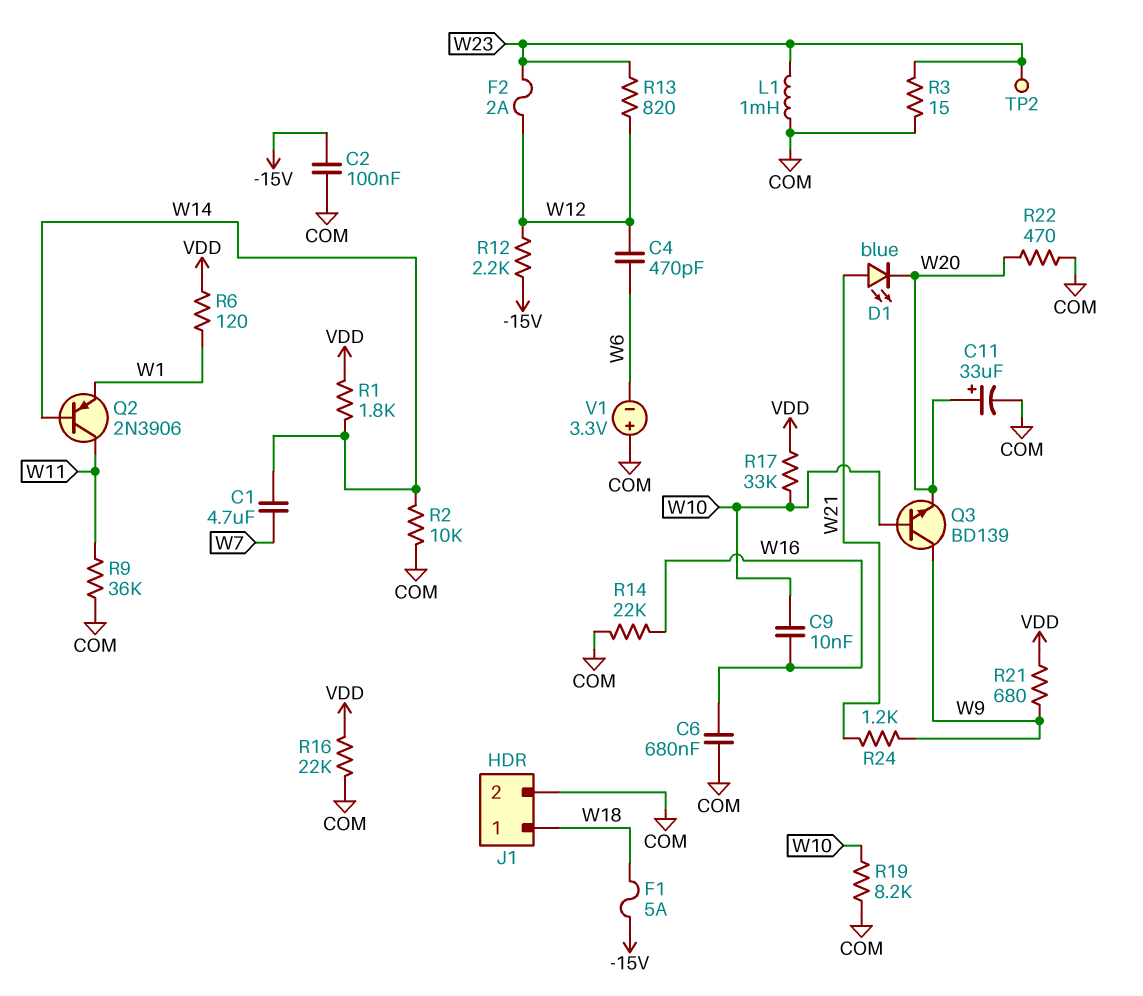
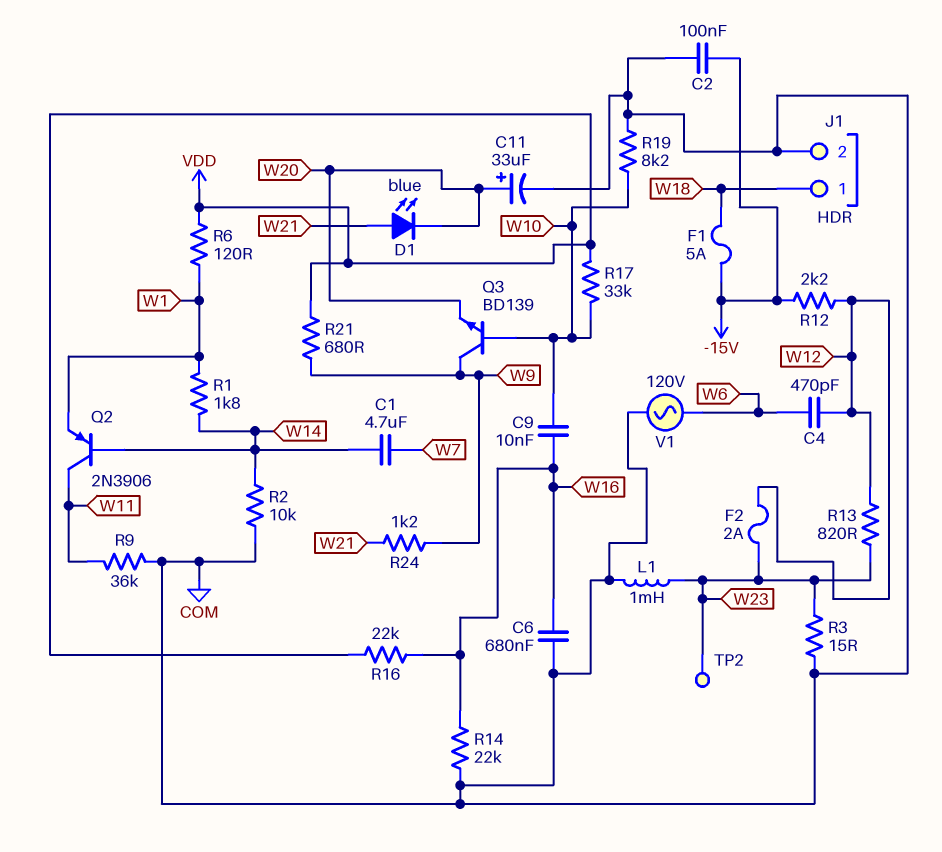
R1: 1.8k (VDD, W14) -> 1.8k (W1, W14)
R16: 22k (COM, VDD) -> 22k (VDD, W16)
R22: 470 (COM, W20) -> none
V1: 3.3V (plus COM, minus W6) -> AC 120V (COM, W6)

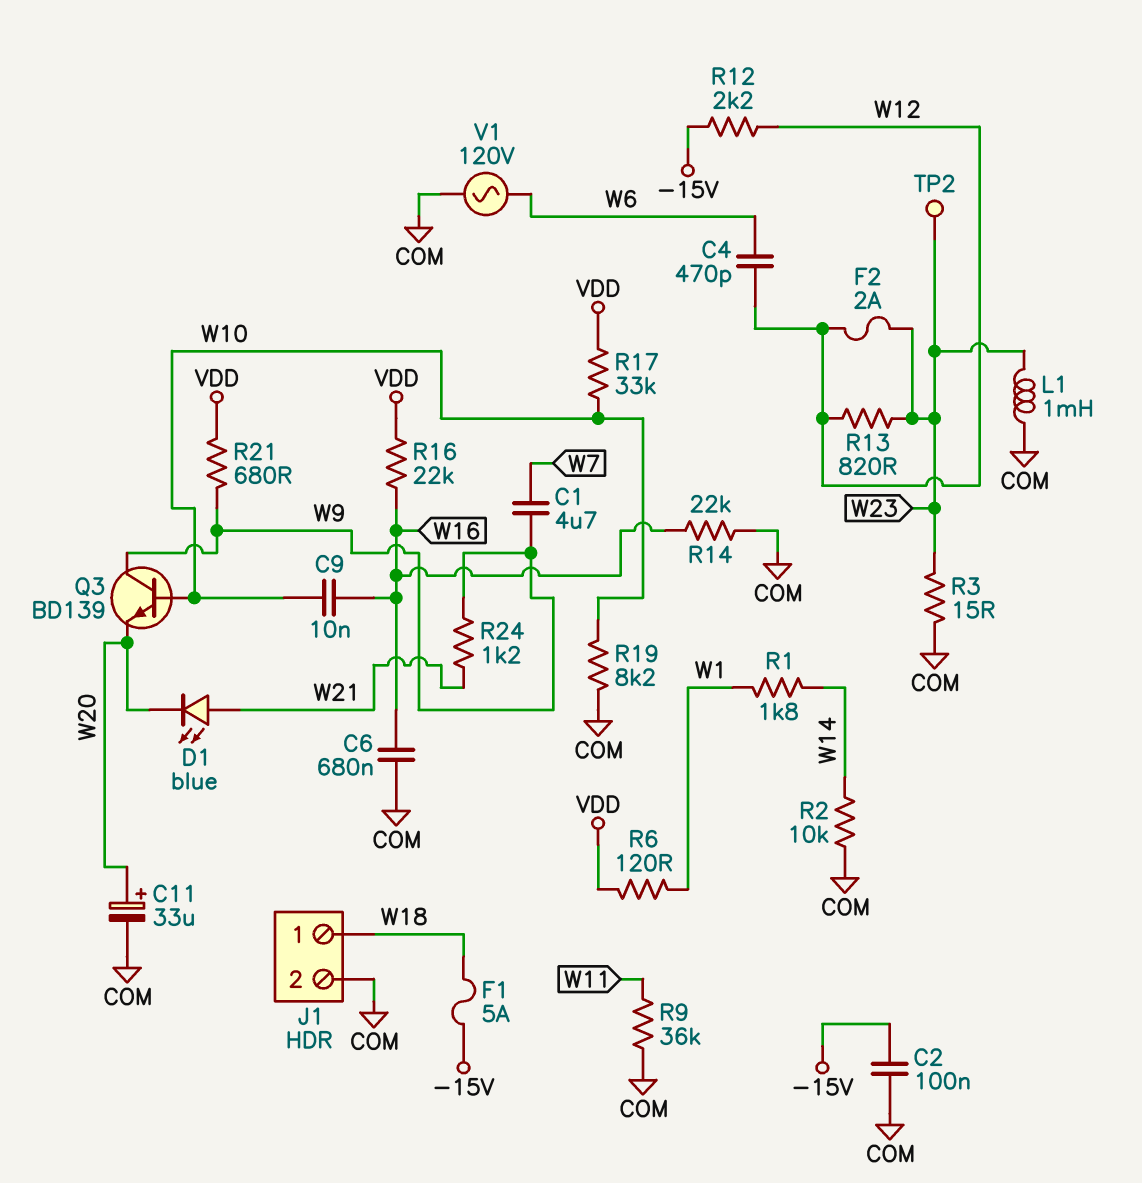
C1: 4.7uF (W7, W14) -> 4.7uF (W7, W9)
Q2: PNP 2N3906 (B W14, C W11, E W1) -> none

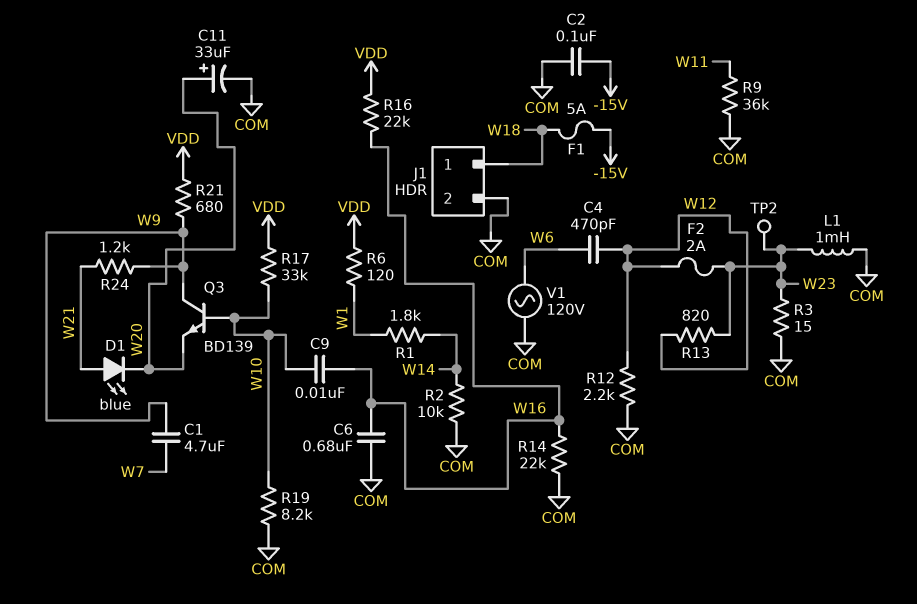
R12: 2.2k (-15V, W12) -> 2.2k (COM, W12)

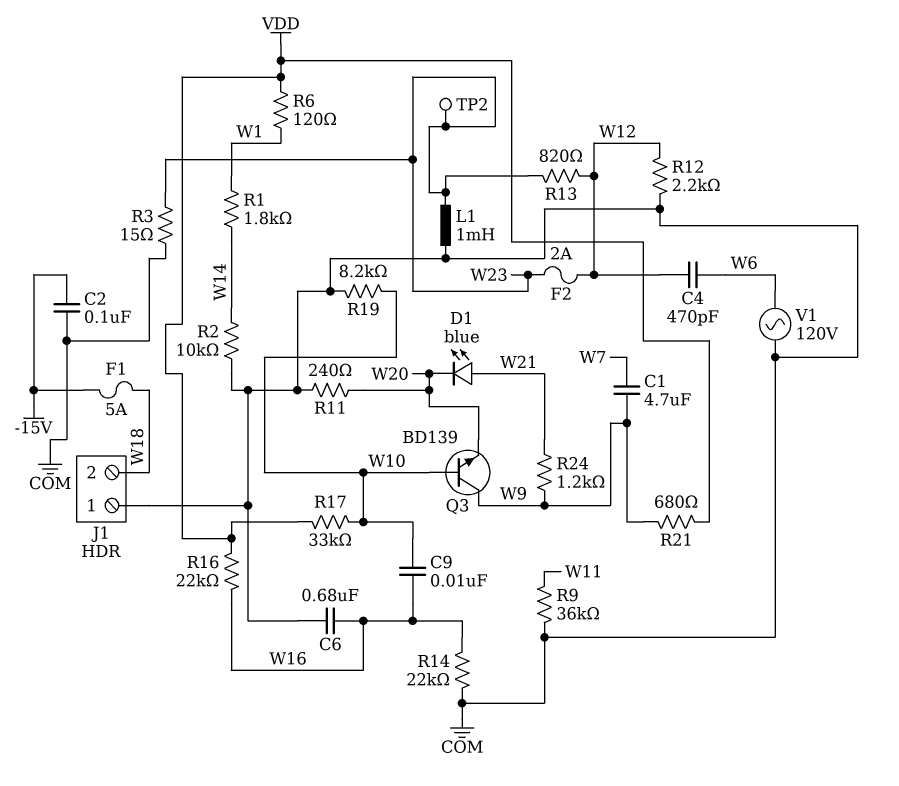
C11: 33uF (plus W20, minus COM) -> none
J1 pin 1: W18 -> COM
J1 pin 2: COM -> W18
R11: none -> 240 (COM, W20)

